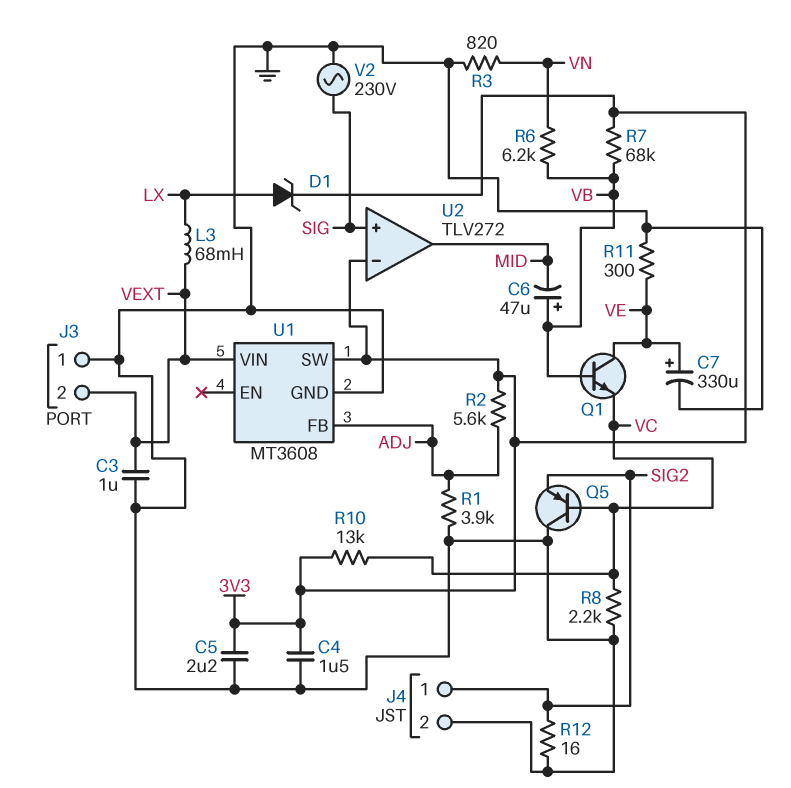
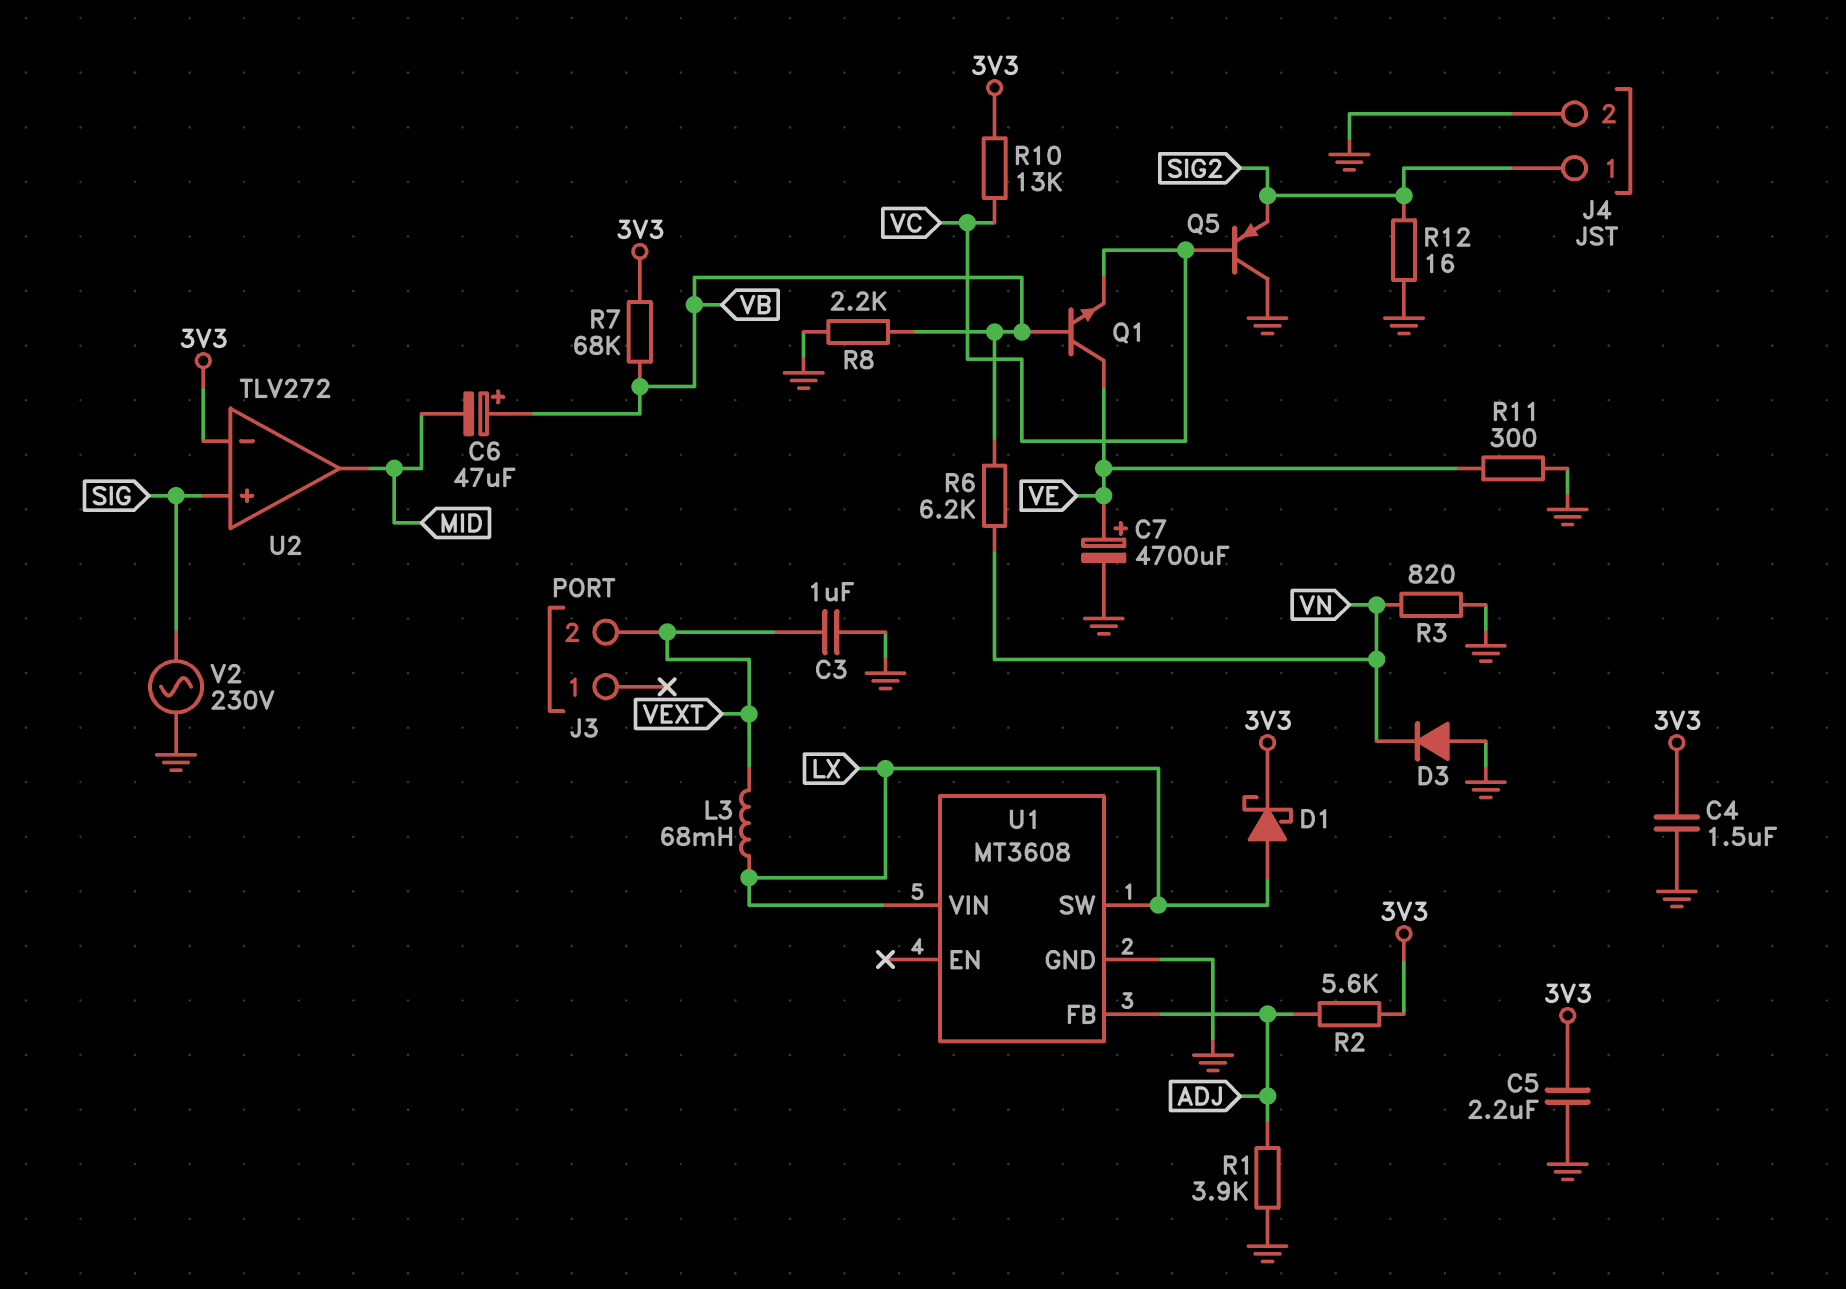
C7: 330uF (plus VE, minus GND) -> 4700uF (plus VE, minus GND)
D1: zener (A LX, K 3V3) -> schottky (A LX, K 3V3)
D3: none -> diode (A GND, K VN)
J3 pin 1: GND -> none
R8: 2.2k (GND, VC) -> 2.2k (GND, VB)
U1 pin SW: 3V3 -> LX
U1 pin VIN: VEXT -> LX

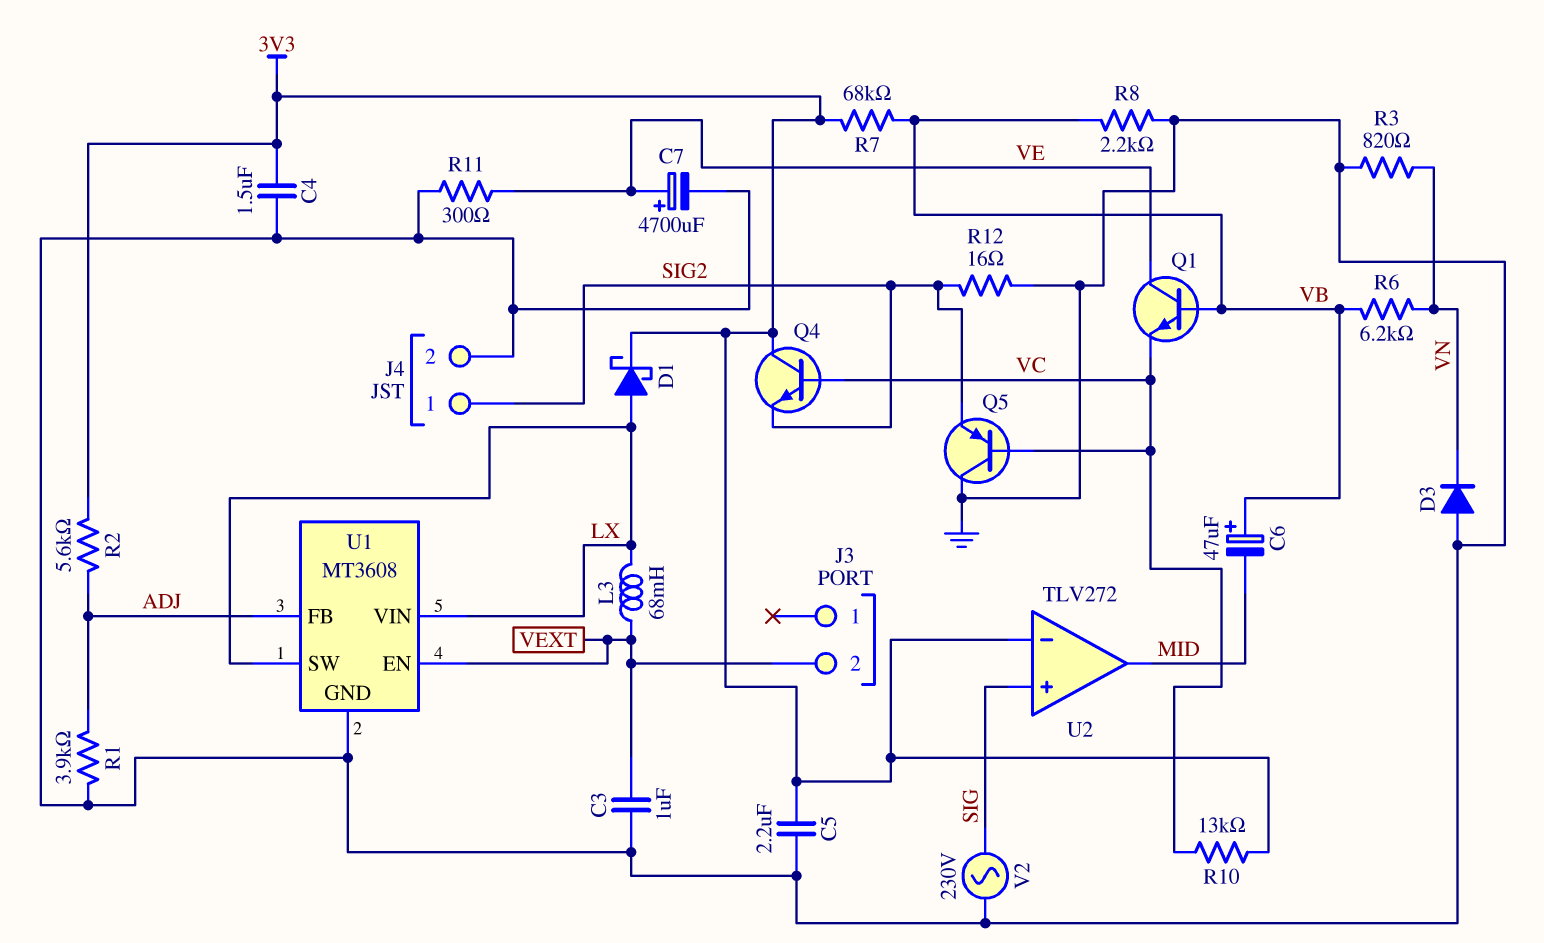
Q4: none -> NPN (B VC, C 3V3, E SIG2)
U1 pin EN: none -> VEXT

